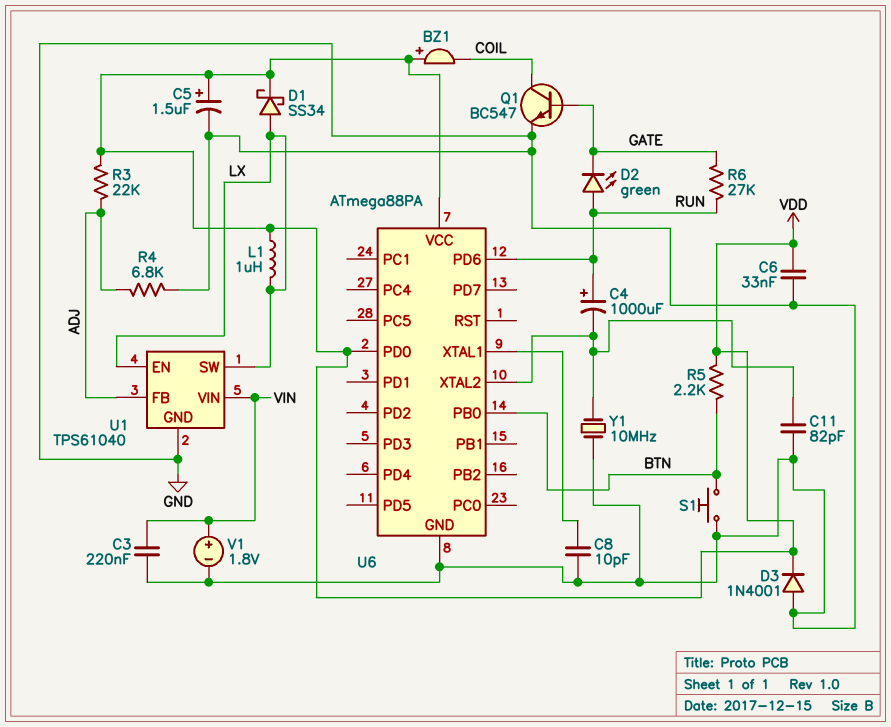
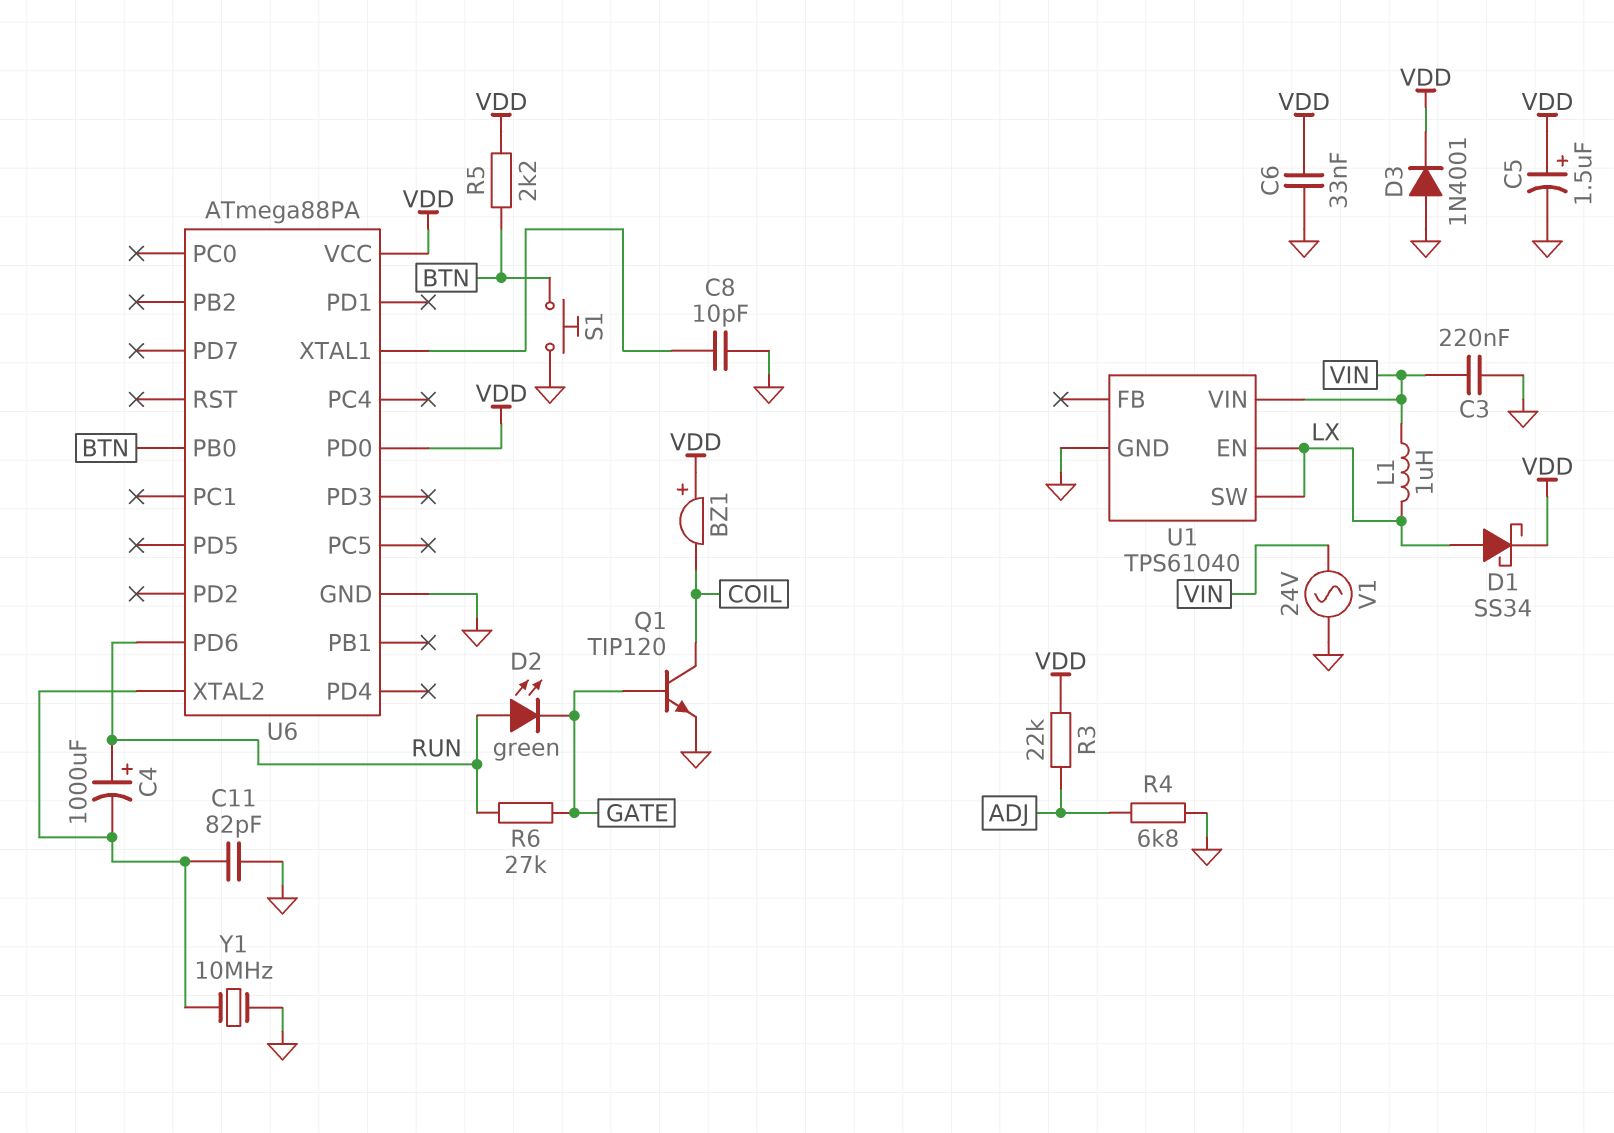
L1: 1uH (LX, VDD) -> 1uH (LX, VIN)
Q1: NPN BC547 (B GATE, C COIL, E GND) -> NPN TIP120 (B GATE, C COIL, E GND)
U1 pin FB: ADJ -> none
V1: 1.8V (plus VIN, minus GND) -> AC 24V (GND, VIN)

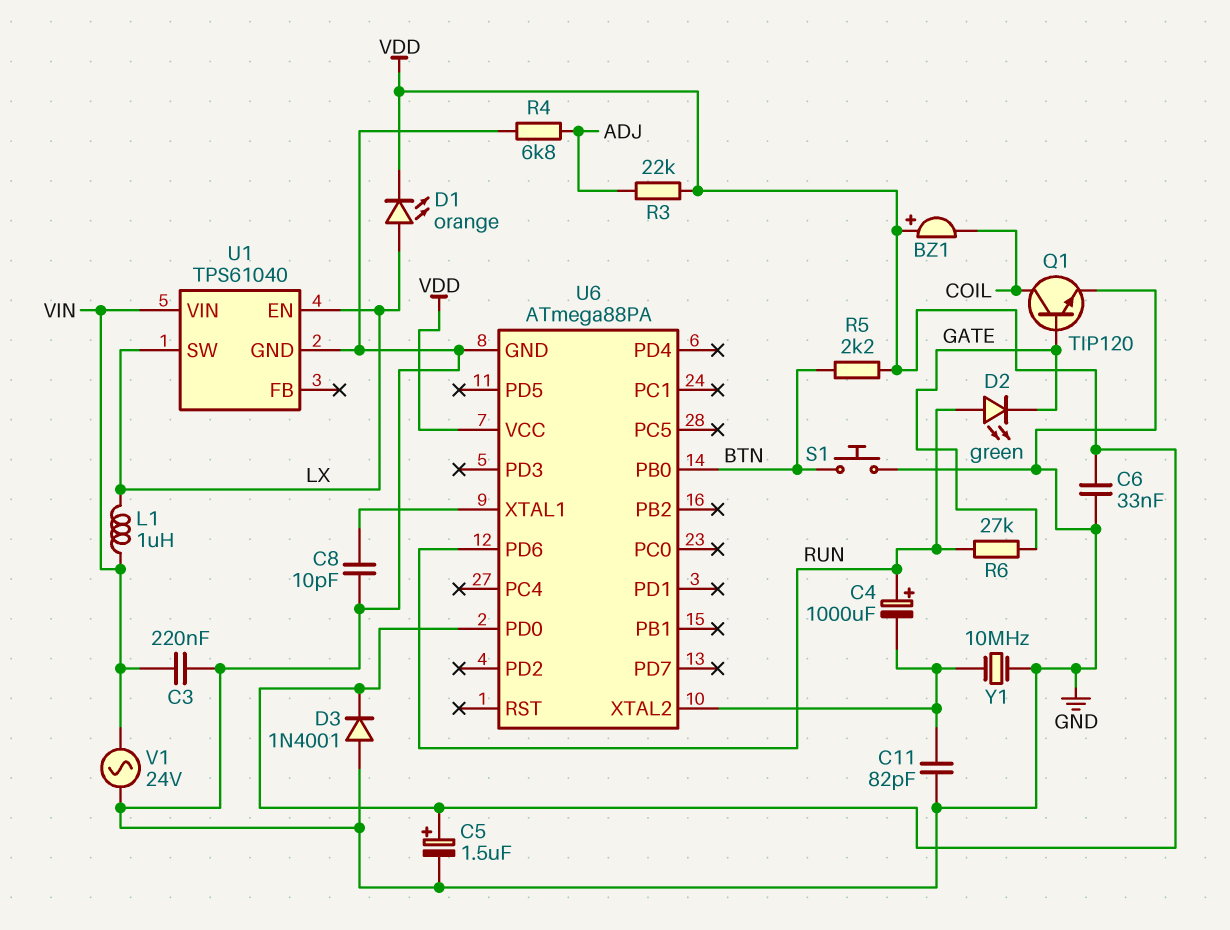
D1: schottky SS34 (A LX, K VDD) -> LED orange (A LX, K VDD)

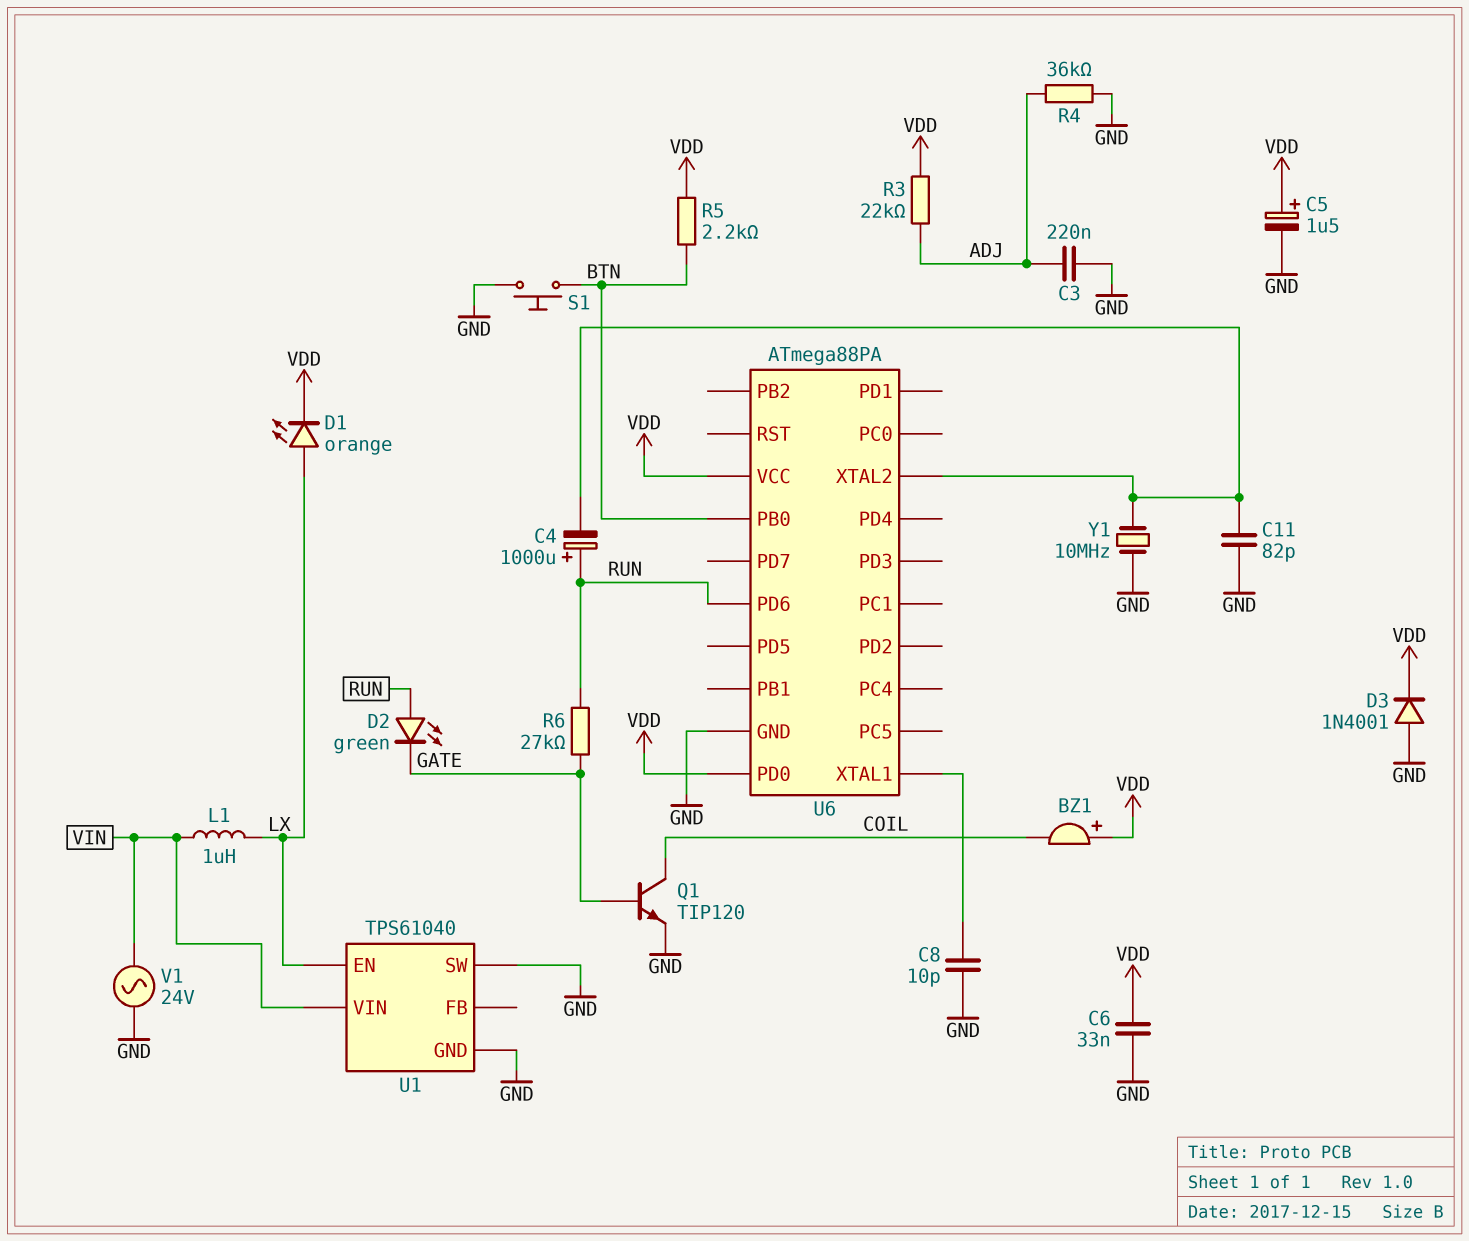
C3: 220nF (GND, VIN) -> 220nF (ADJ, GND)
R4: 6.8k (ADJ, GND) -> 36k (ADJ, GND)
U1 pin SW: LX -> GND

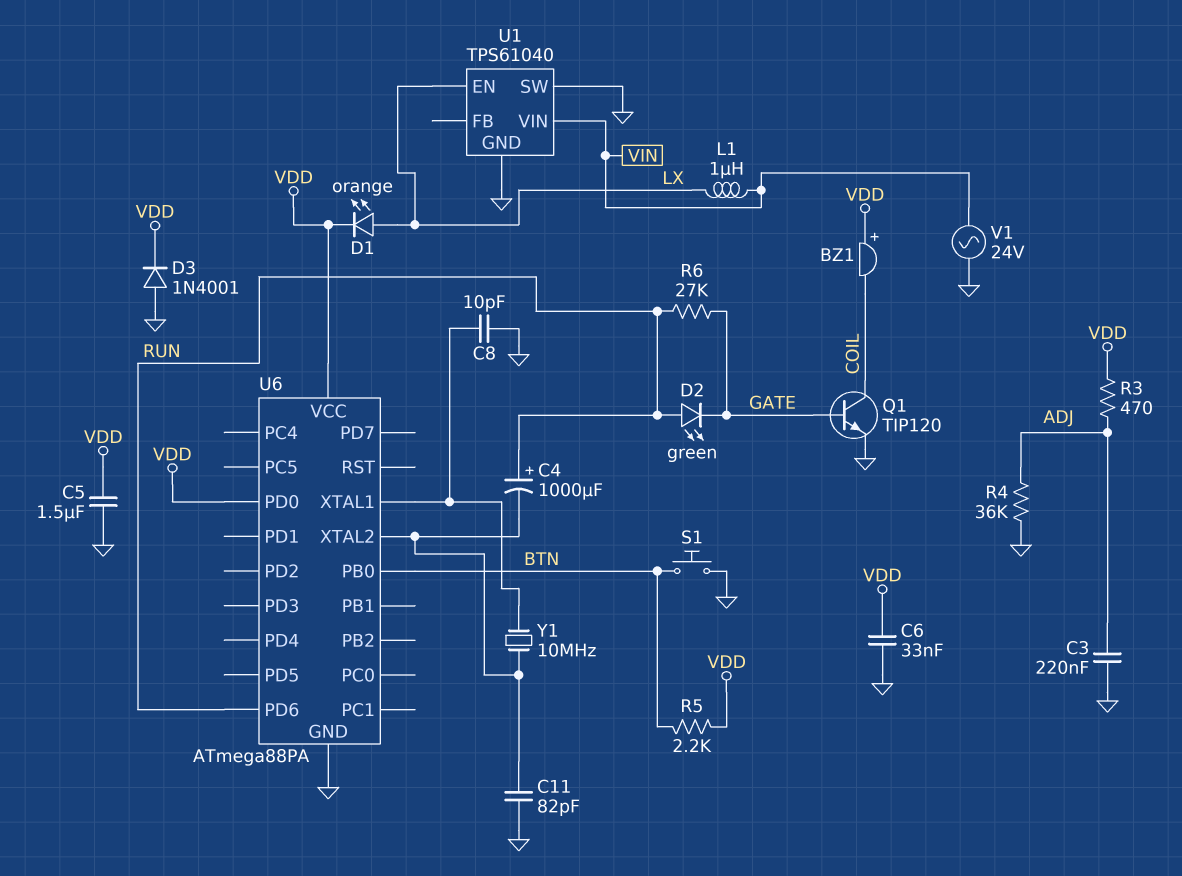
C5: 1.5uF (plus VDD, minus GND) -> 1.5uF (GND, VDD)
R3: 22k (ADJ, VDD) -> 470 (ADJ, VDD)
Y1: 10MHz (GND, U6/XTAL2) -> 10MHz (U6/XTAL1, U6/XTAL2)

